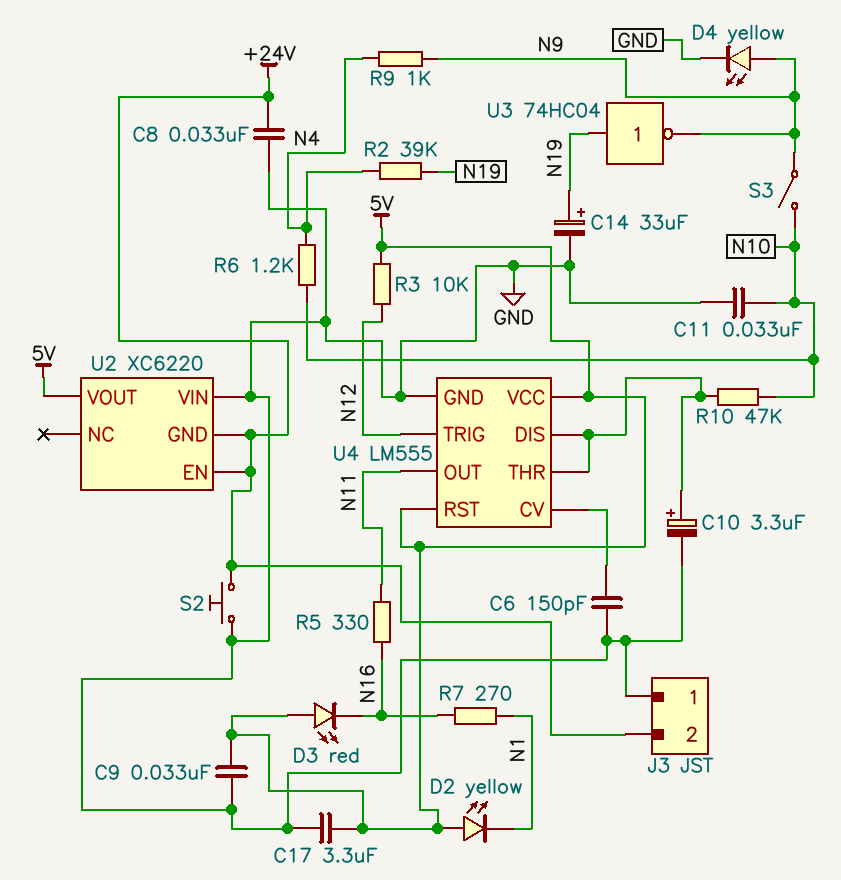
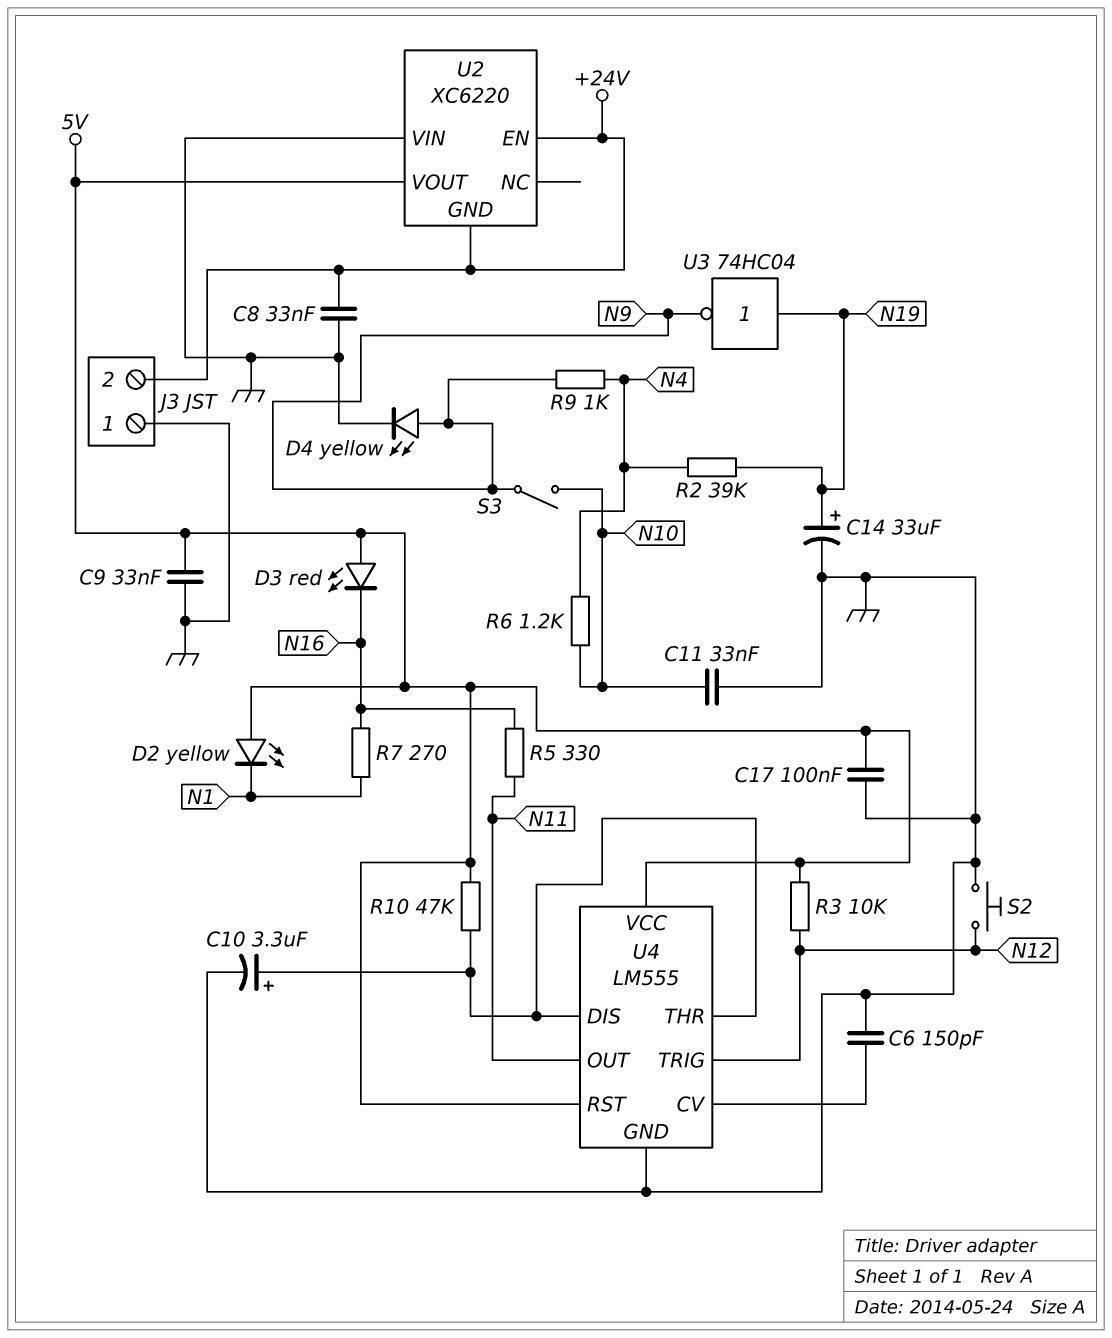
C17: 3.3uF (5V, GND) -> 100nF (5V, GND)
R10: 47k (N10, U4/DIS) -> 47k (5V, U4/DIS)
S2: button (+24V, GND) -> button (GND, N12)

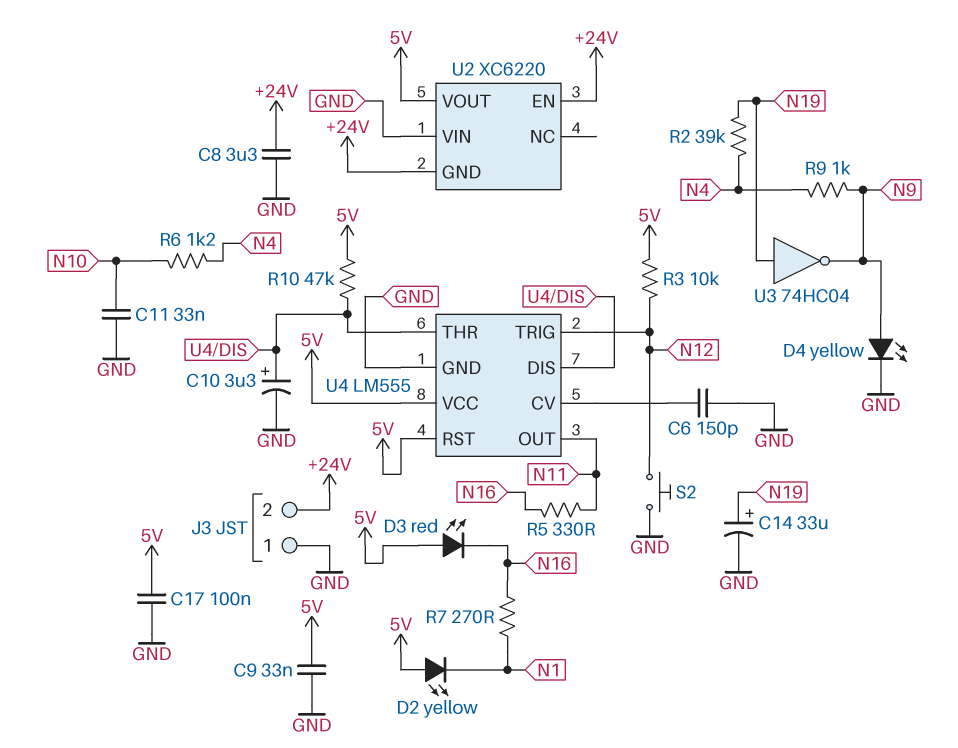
C8: 33nF (+24V, GND) -> 3.3uF (+24V, GND)
S3: switch (N9, N10) -> none

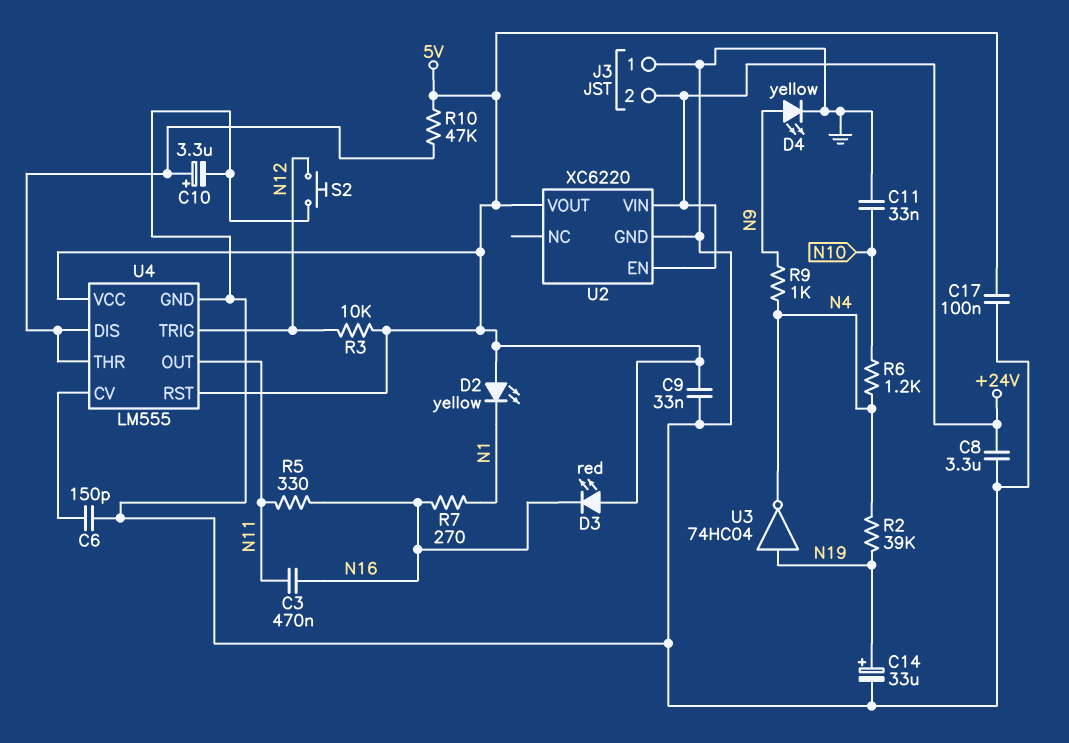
C3: none -> 470nF (N11, N16)
U2 pin GND: +24V -> GND
U2 pin VIN: GND -> +24V
U3: NOT 74HC04 (in N19, out N9) -> NOT 74HC04 (in N19, out N4)

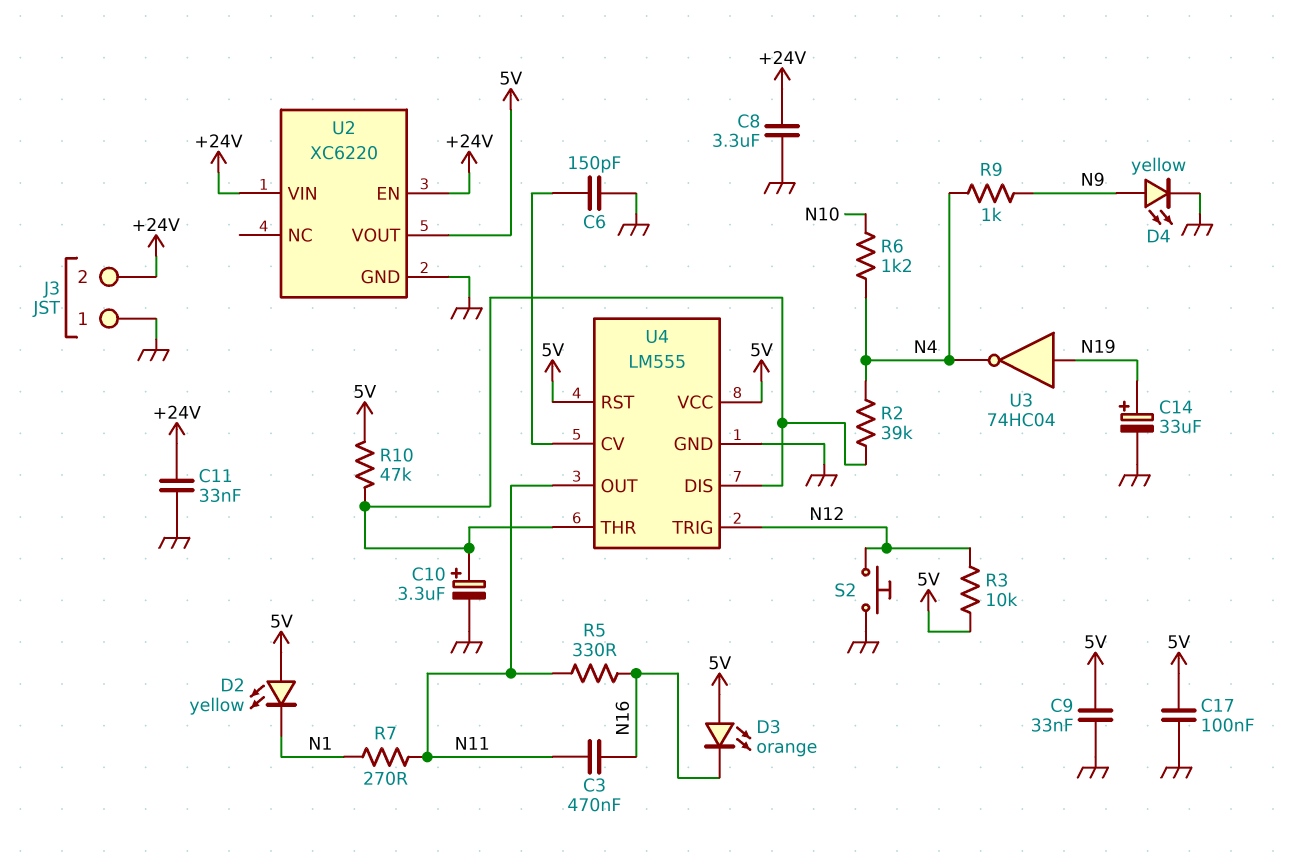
C11: 33nF (GND, N10) -> 33nF (+24V, GND)
D3: LED red (A 5V, K N16) -> LED orange (A 5V, K N16)
R2: 39k (N4, N19) -> 39k (N4, U4/DIS)
R7: 270 (N1, N16) -> 270 (N1, N11)

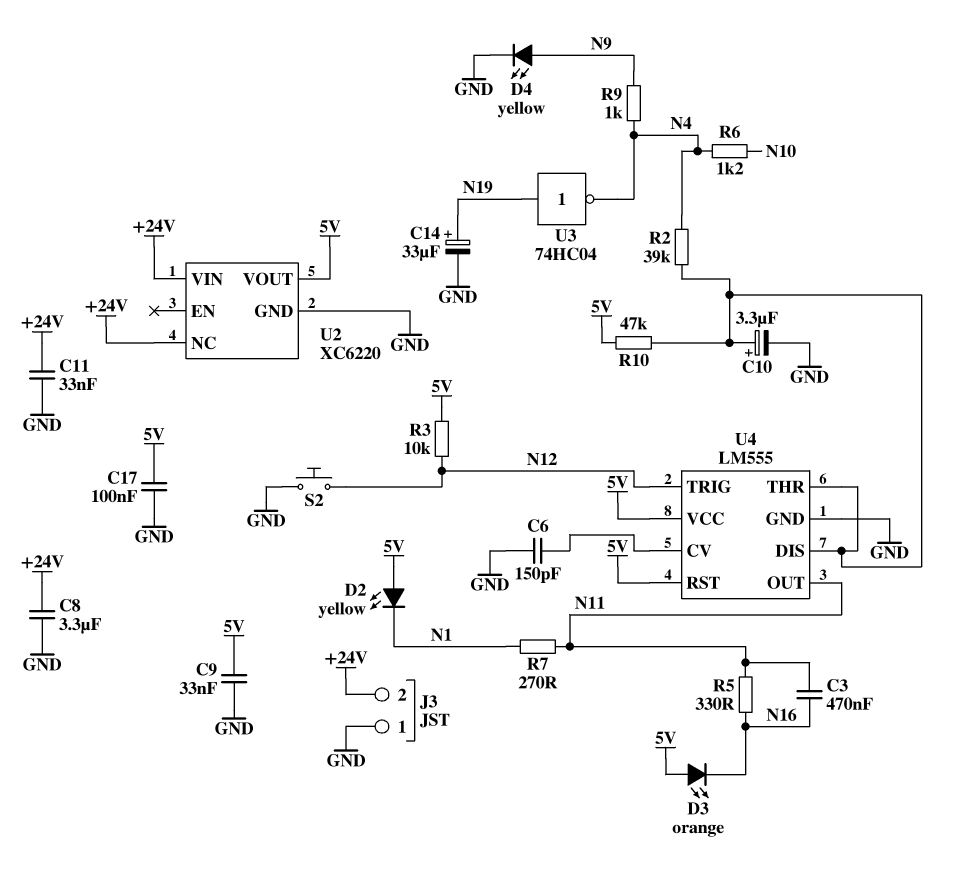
U2 pin EN: +24V -> none
U2 pin NC: none -> +24V

